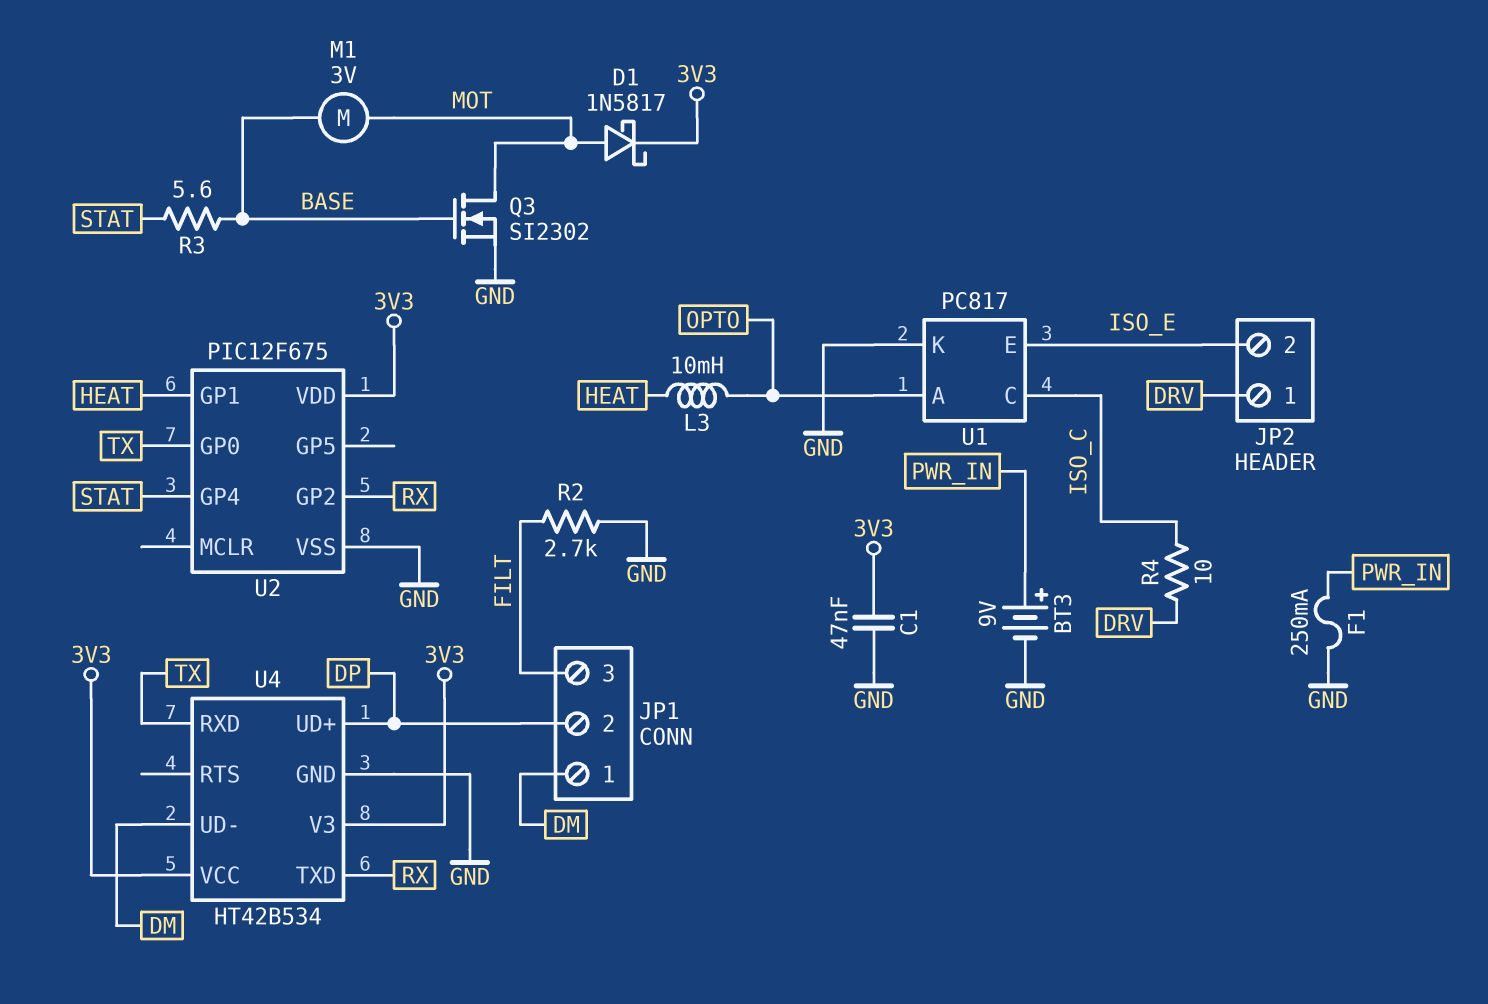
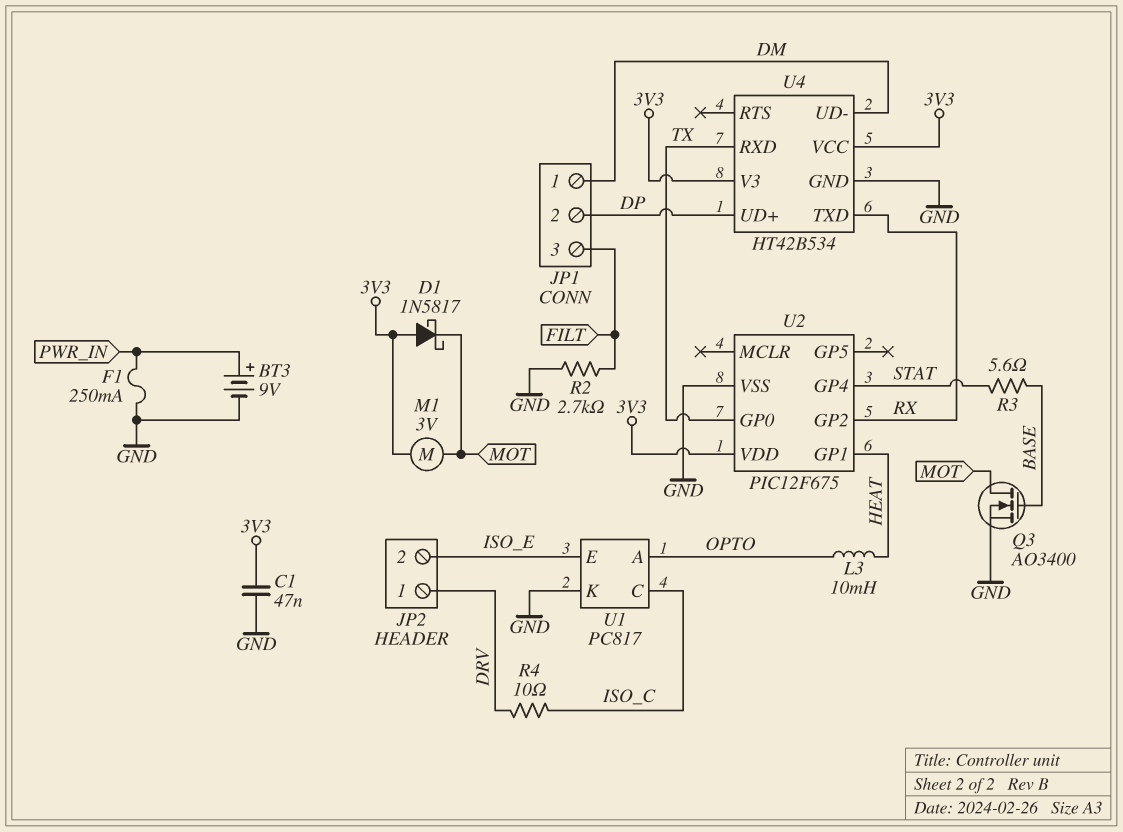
D1: schottky 1N5817 (A MOT, K 3V3) -> schottky 1N5817 (A 3V3, K MOT)
M1: motor 3V (BASE, MOT) -> motor 3V (3V3, MOT)
Q3: NMOS SI2302 (G BASE, D MOT, S GND) -> NMOS AO3400 (G BASE, D MOT, S GND)

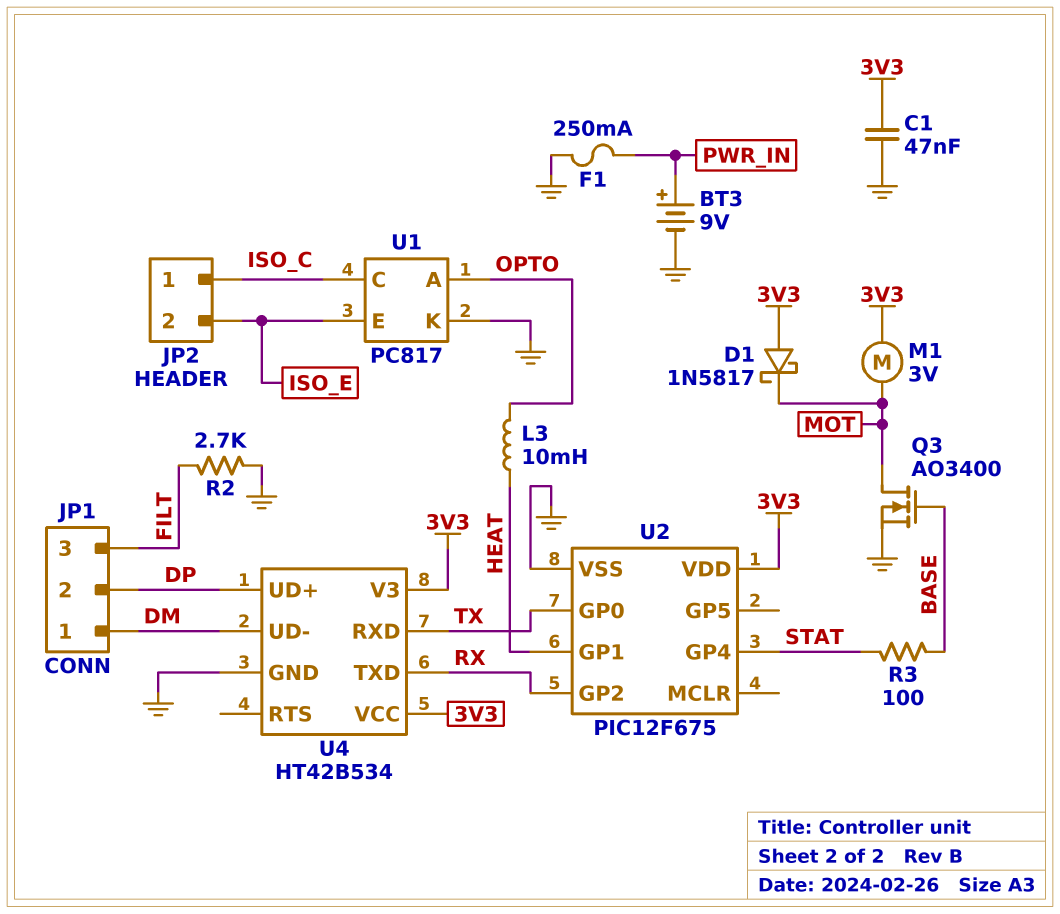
JP2 pin 1: DRV -> ISO_C
R3: 5.6 (BASE, STAT) -> 100 (BASE, STAT)
R4: 10 (DRV, ISO_C) -> none

